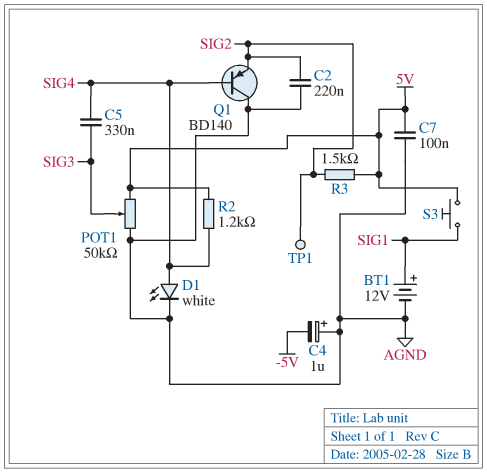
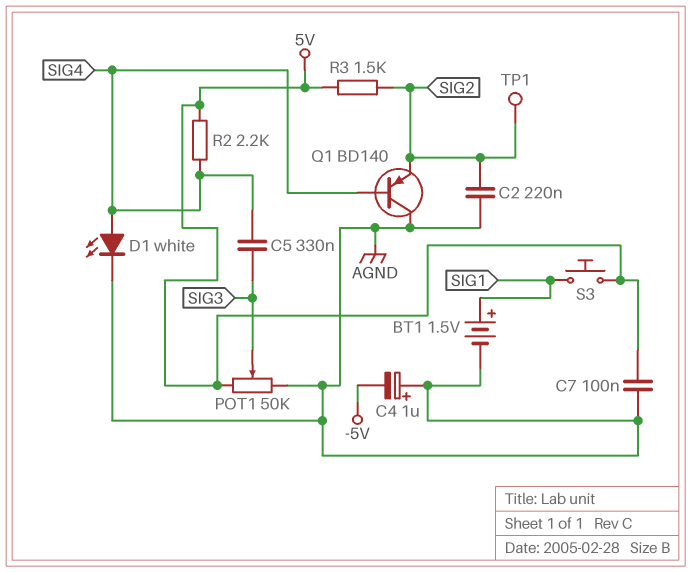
BT1: 12V (plus SIG1, minus AGND) -> 1.5V (plus SIG1, minus AGND)
R2: 1.2k (5V, SIG4) -> 2.2k (5V, SIG4)

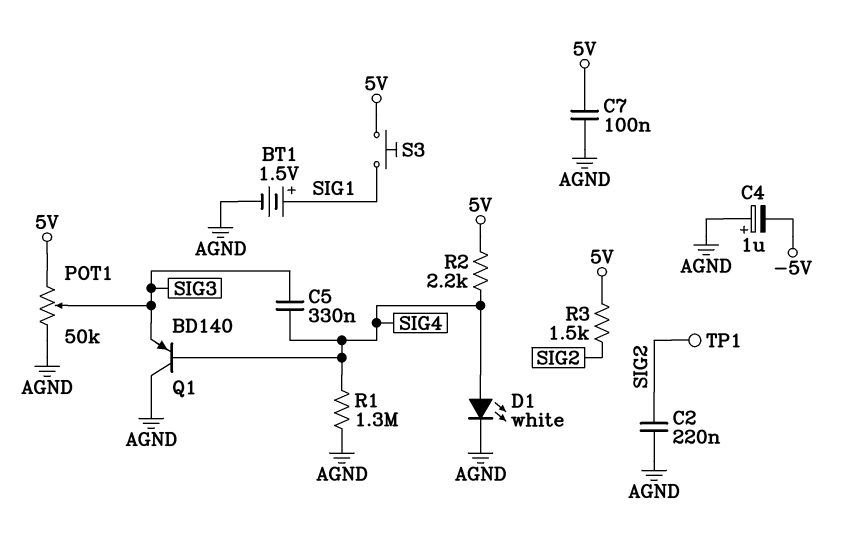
Q1: PNP BD140 (B SIG4, C AGND, E SIG2) -> PNP BD140 (B SIG4, C AGND, E SIG3)
R1: none -> 1.3M (AGND, SIG4)

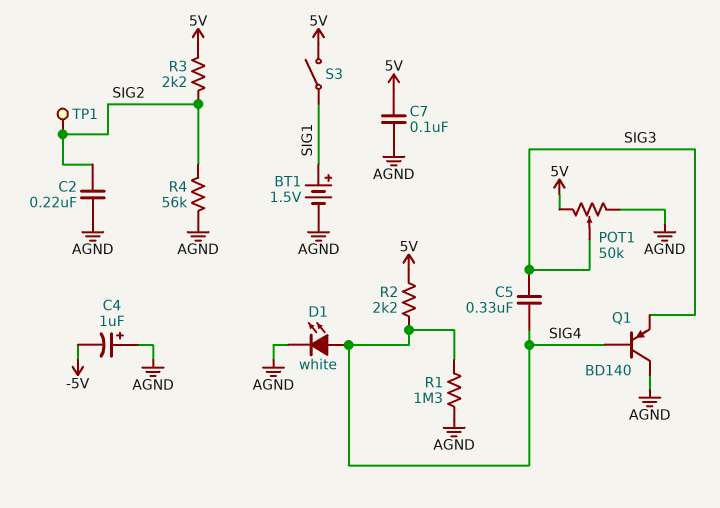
R3: 1.5k (5V, SIG2) -> 2.2k (5V, SIG2)
R4: none -> 56k (AGND, SIG2)
S3: button (5V, SIG1) -> switch (5V, SIG1)

